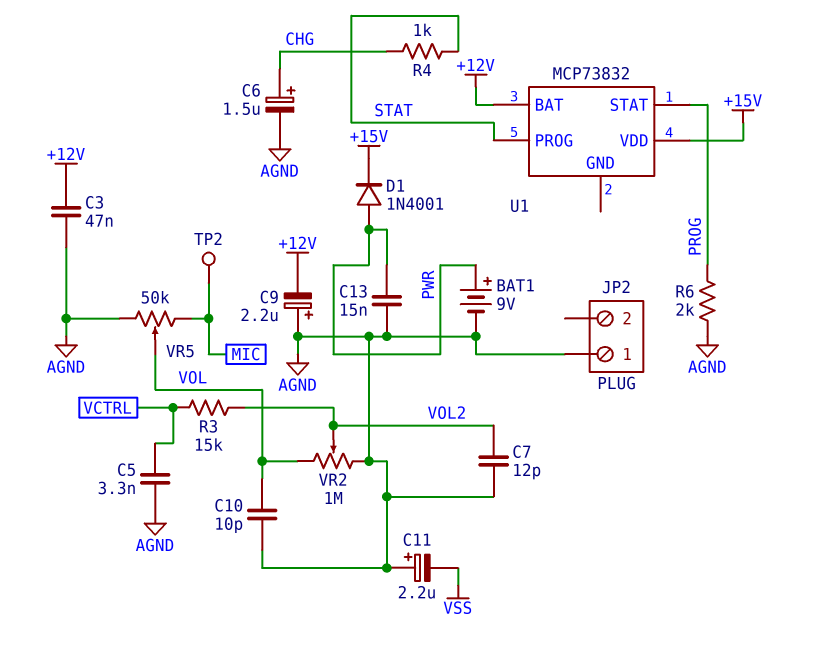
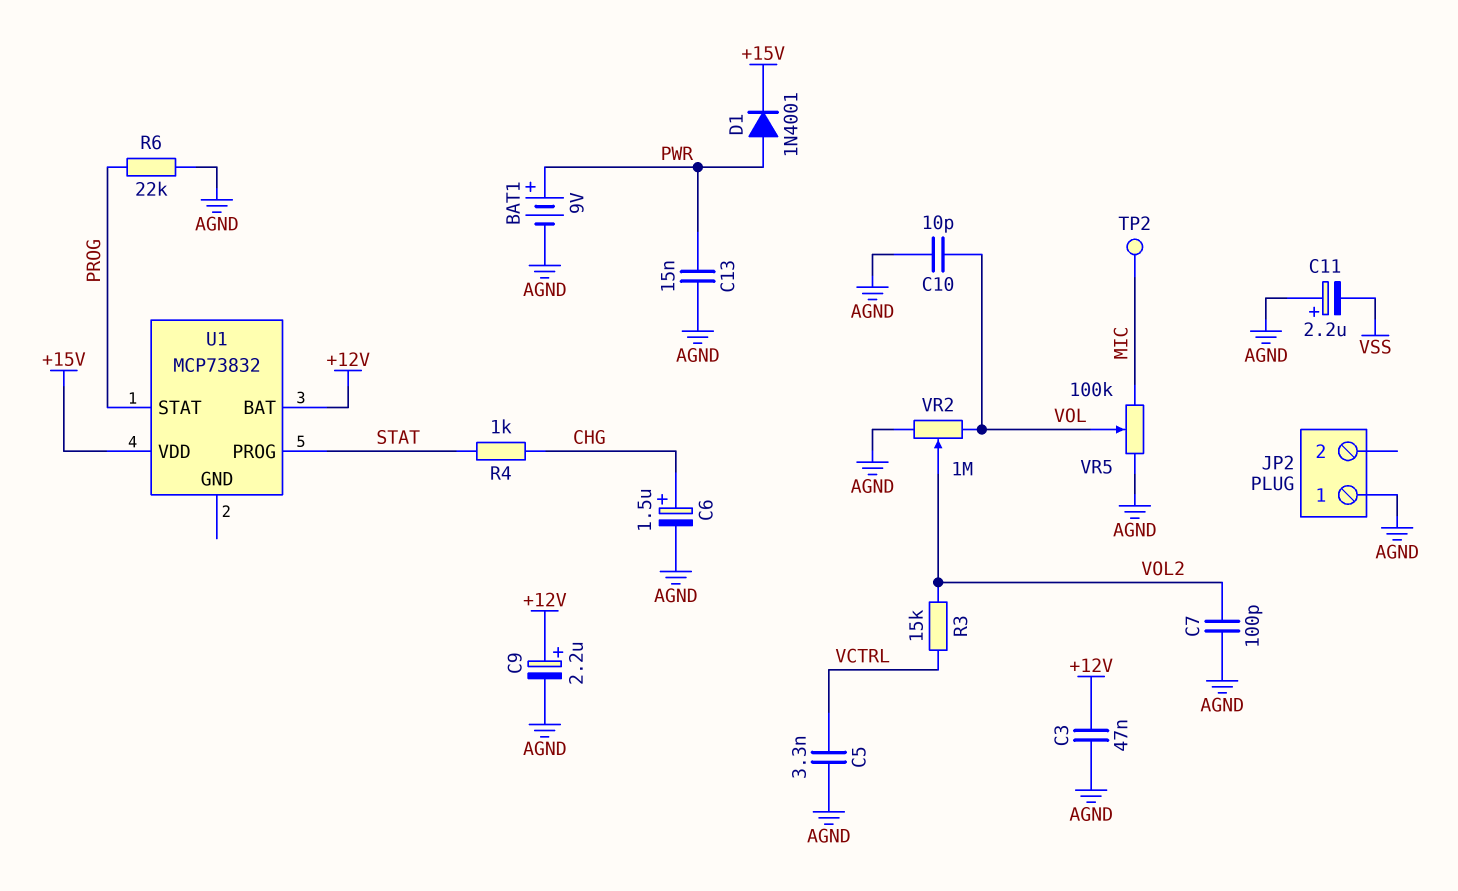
C7: 12pF (AGND, VOL2) -> 100pF (AGND, VOL2)
C9: 2.2uF (plus AGND, minus +12V) -> 2.2uF (plus +12V, minus AGND)
R6: 2k (AGND, PROG) -> 22k (AGND, PROG)
VR5: 50k (AGND, MIC, wiper VOL) -> 100k (AGND, MIC, wiper VOL)

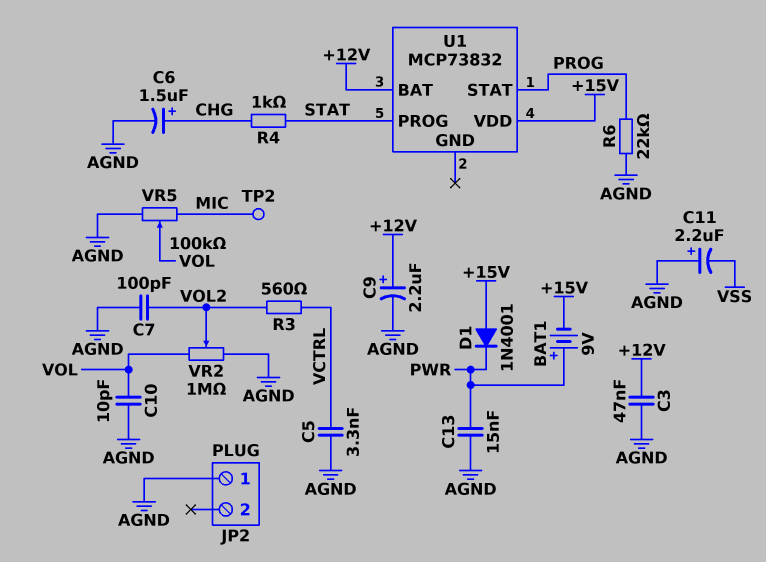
BAT1: 9V (plus PWR, minus AGND) -> 9V (plus PWR, minus +15V)
D1: diode 1N4001 (A PWR, K +15V) -> diode 1N4001 (A +15V, K PWR)
R3: 15k (VCTRL, VOL2) -> 560 (VCTRL, VOL2)

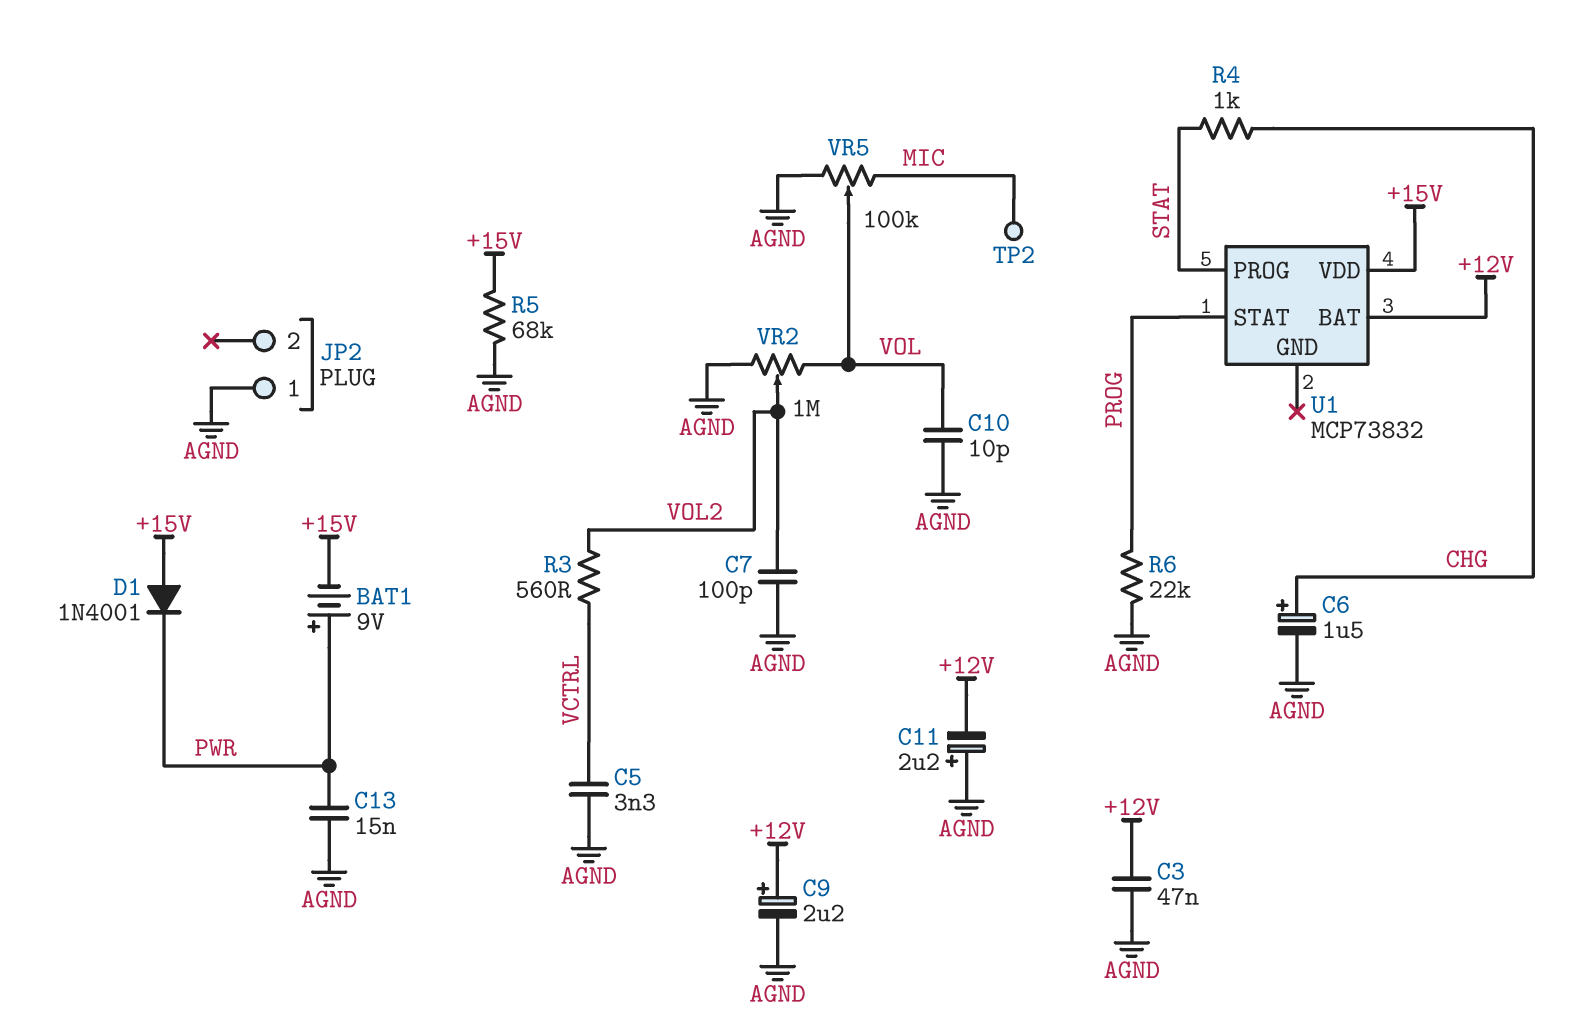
C11: 2.2uF (plus AGND, minus VSS) -> 2.2uF (plus AGND, minus +12V)
R5: none -> 68k (+15V, AGND)

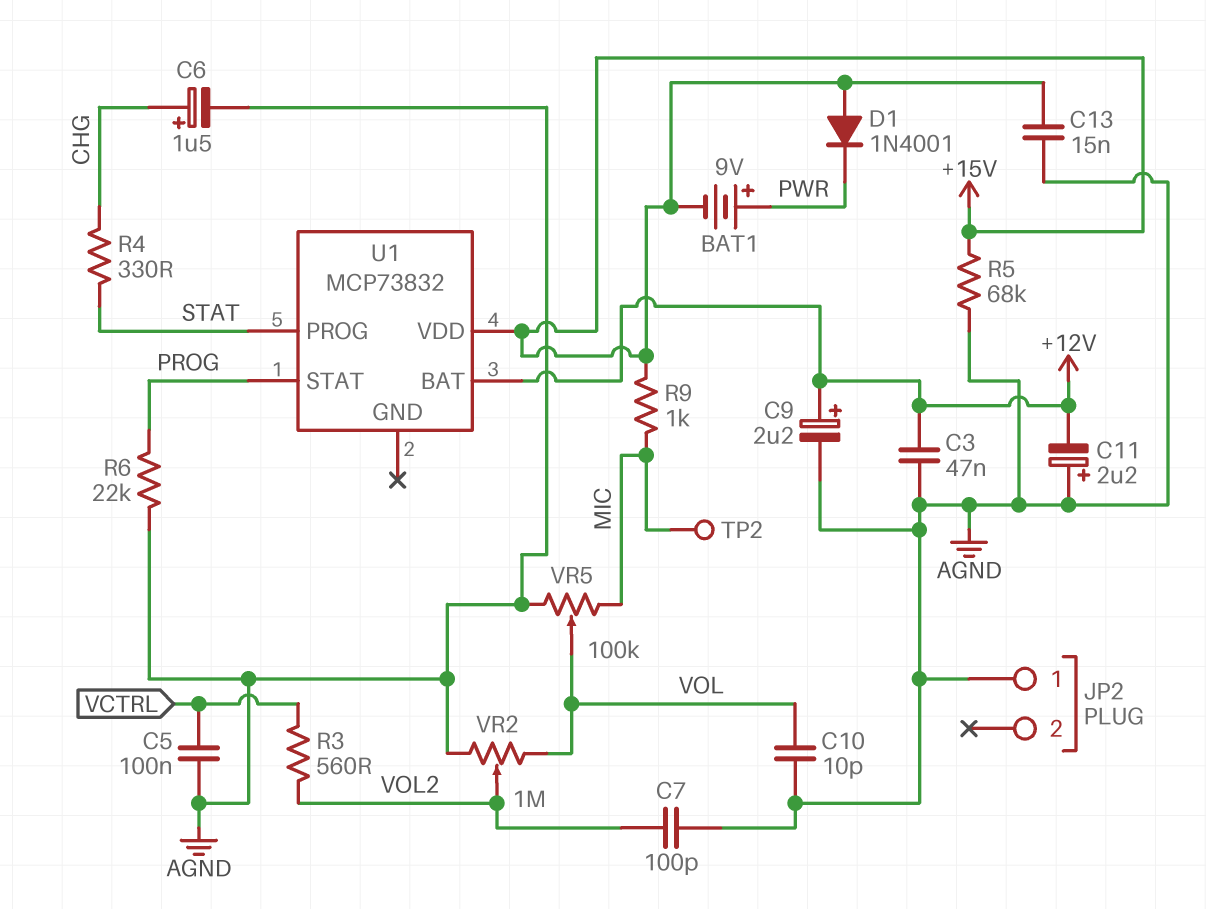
C5: 3.3nF (AGND, VCTRL) -> 100nF (AGND, VCTRL)
C13: 15nF (AGND, PWR) -> 15nF (+15V, AGND)
R4: 1k (CHG, STAT) -> 330 (CHG, STAT)
R9: none -> 1k (+15V, MIC)

